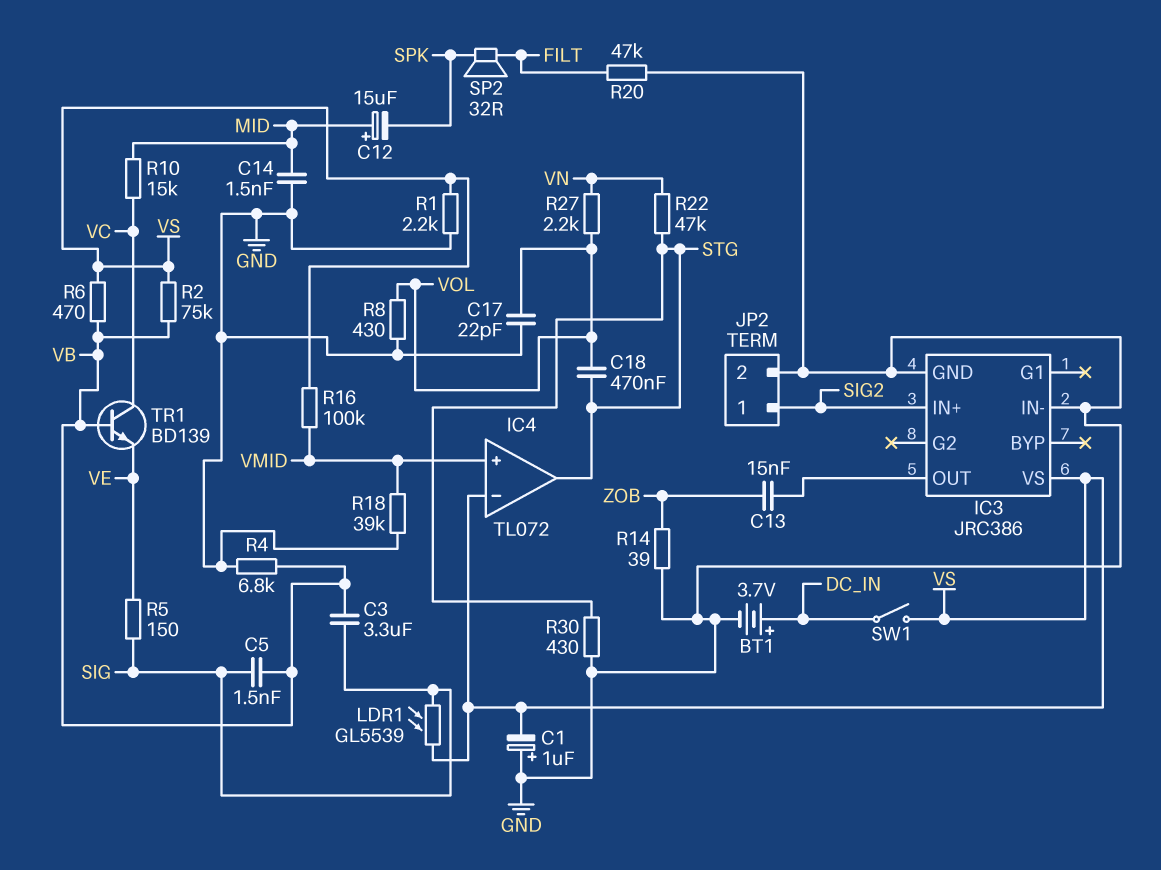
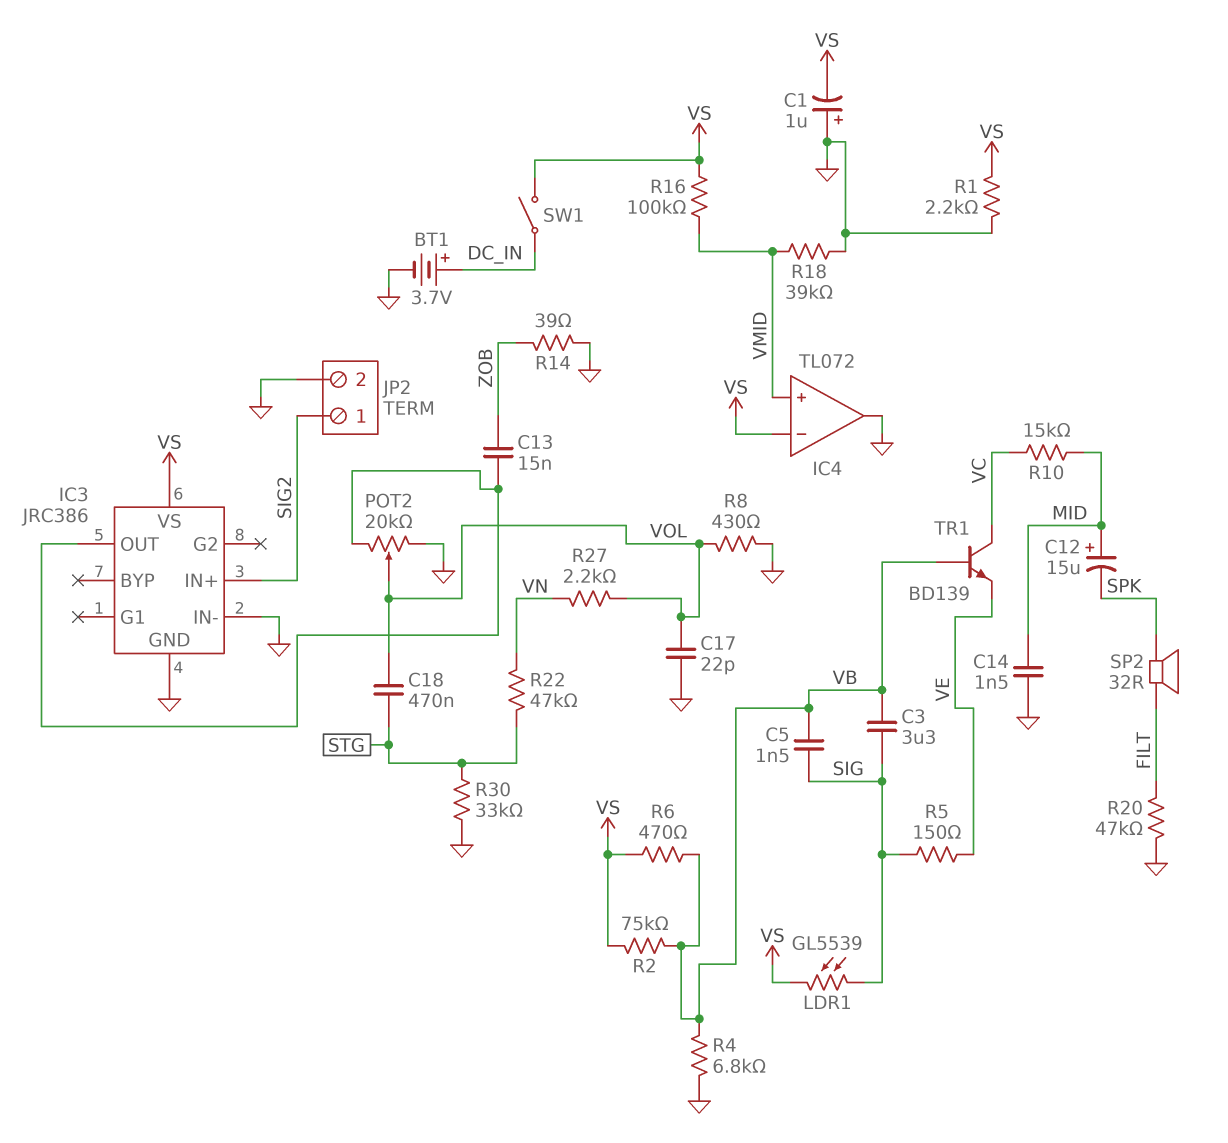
IC4 pin out: STG -> GND
POT2: none -> 20k (GND, IC3/OUT, wiper VOL)
R30: 430 (GND, STG) -> 33k (GND, STG)

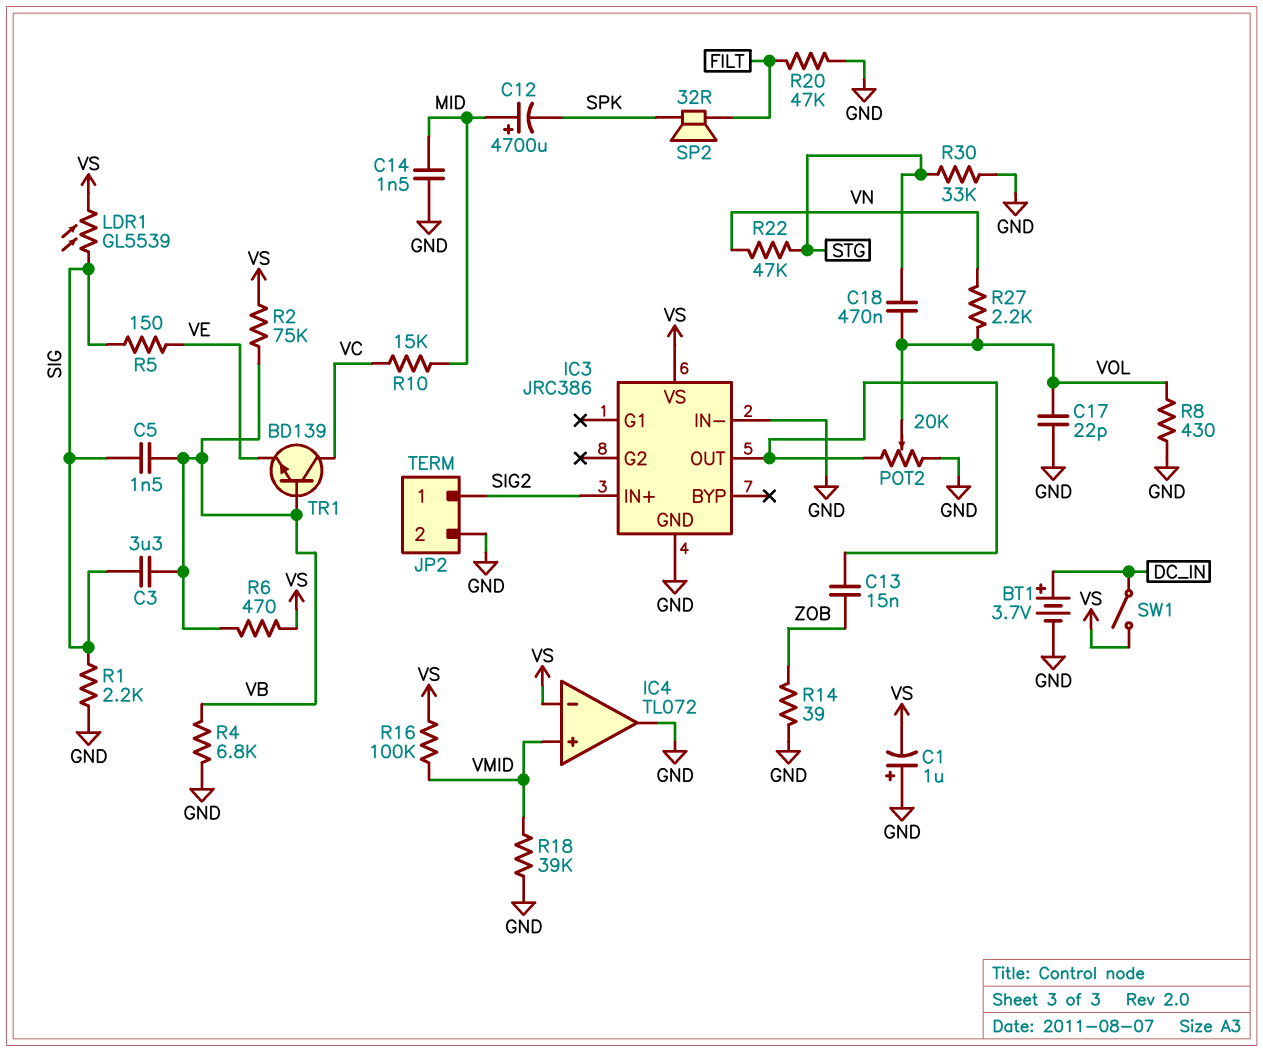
C12: 15uF (plus MID, minus SPK) -> 4700uF (plus MID, minus SPK)
R1: 2.2k (GND, VS) -> 2.2k (GND, SIG)

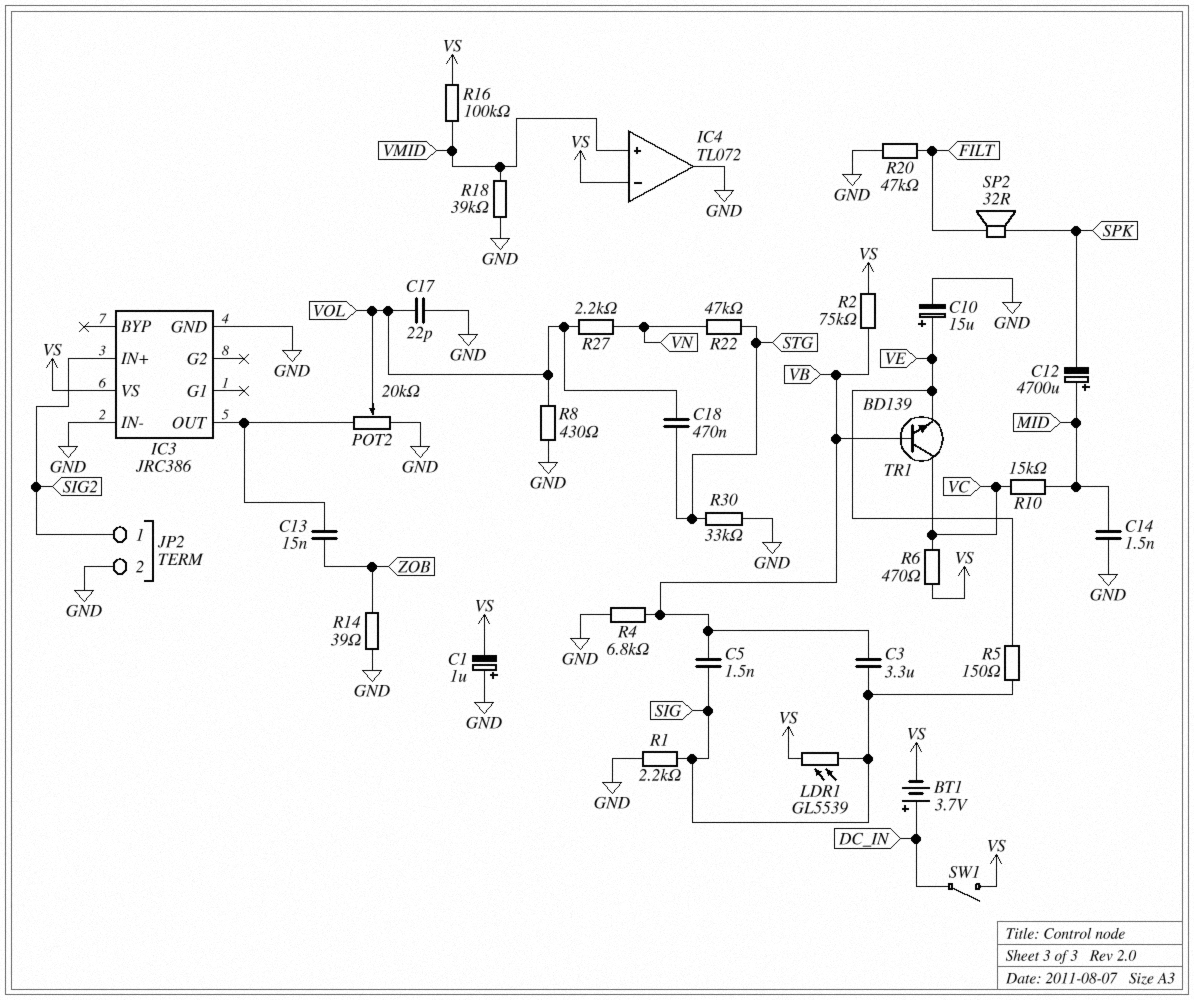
BT1: 3.7V (plus DC_IN, minus GND) -> 3.7V (plus DC_IN, minus VS)
C10: none -> 15uF (plus VE, minus GND)
R6: 470 (VB, VS) -> 470 (VC, VS)

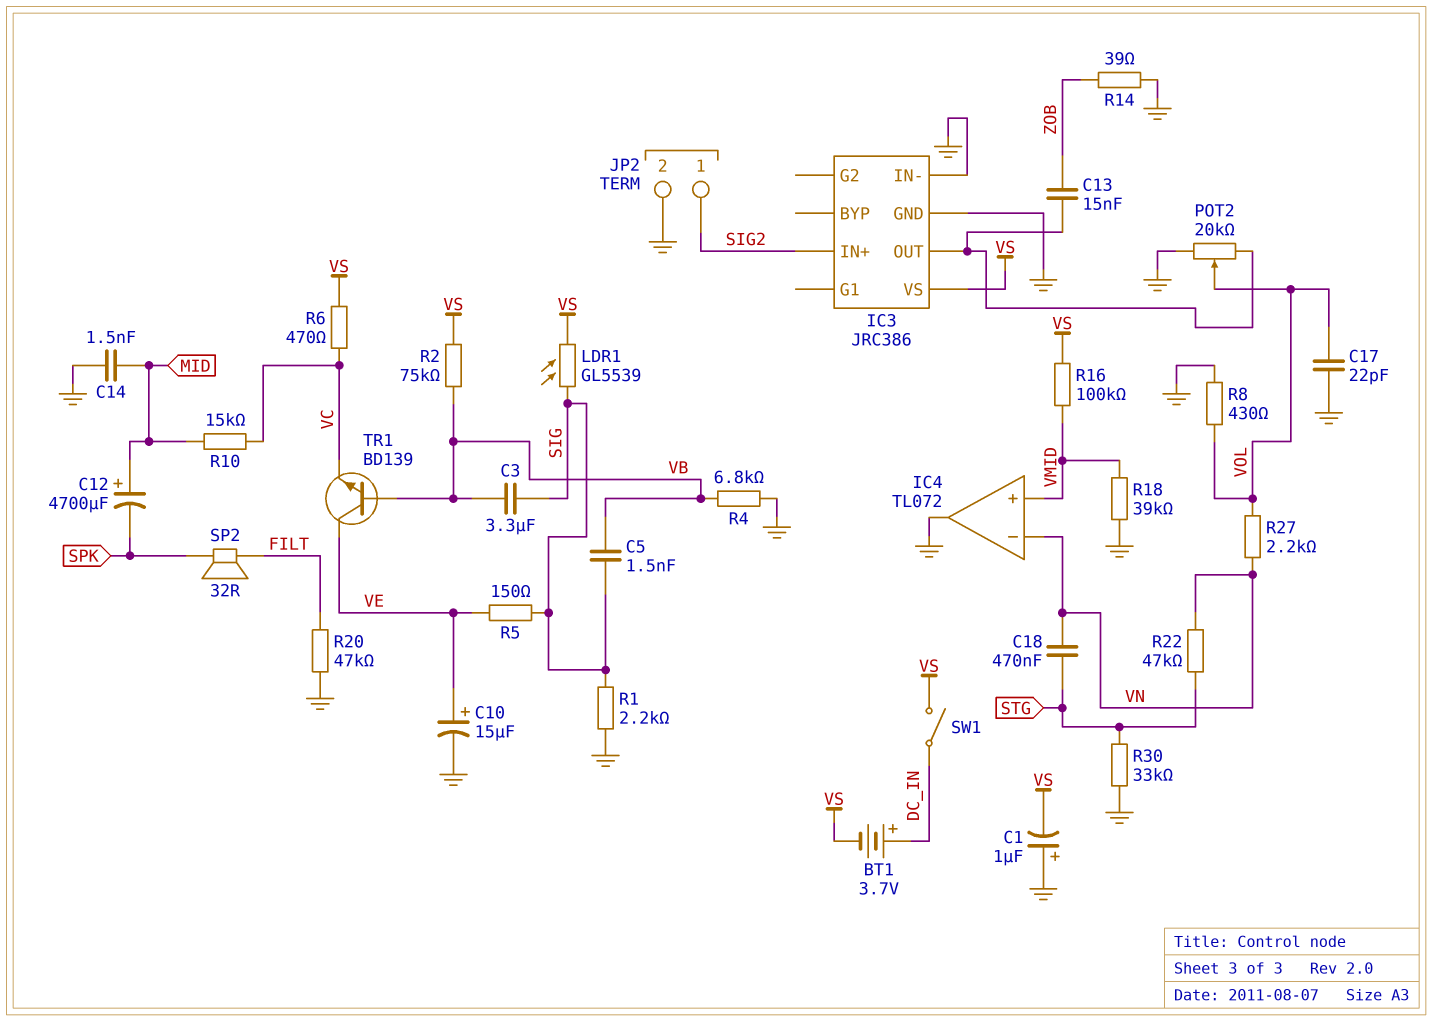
C18: 470nF (STG, VOL) -> 470nF (STG, VN)
IC4 pin in-: VS -> VN
TR1: NPN BD139 (B VB, C VC, E VE) -> NPN BD139 (B VB, C VE, E VC)

